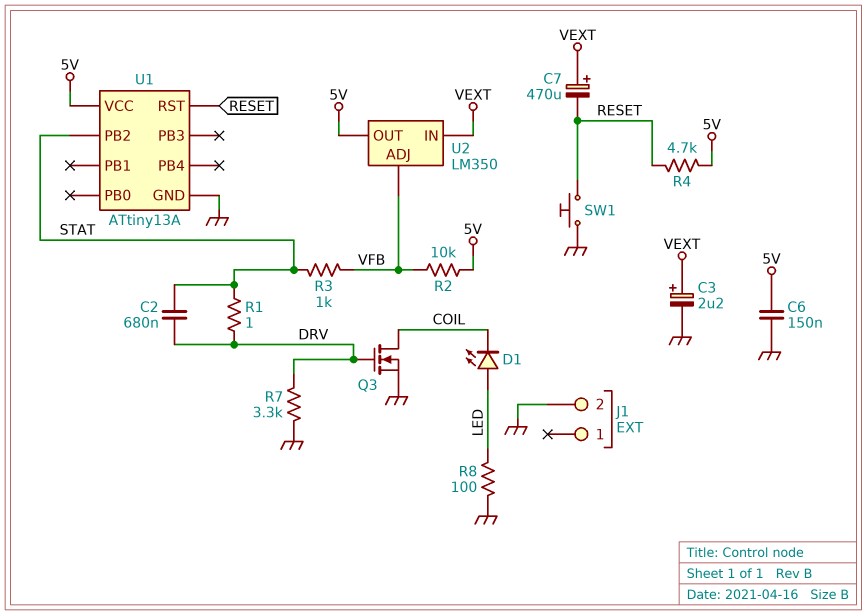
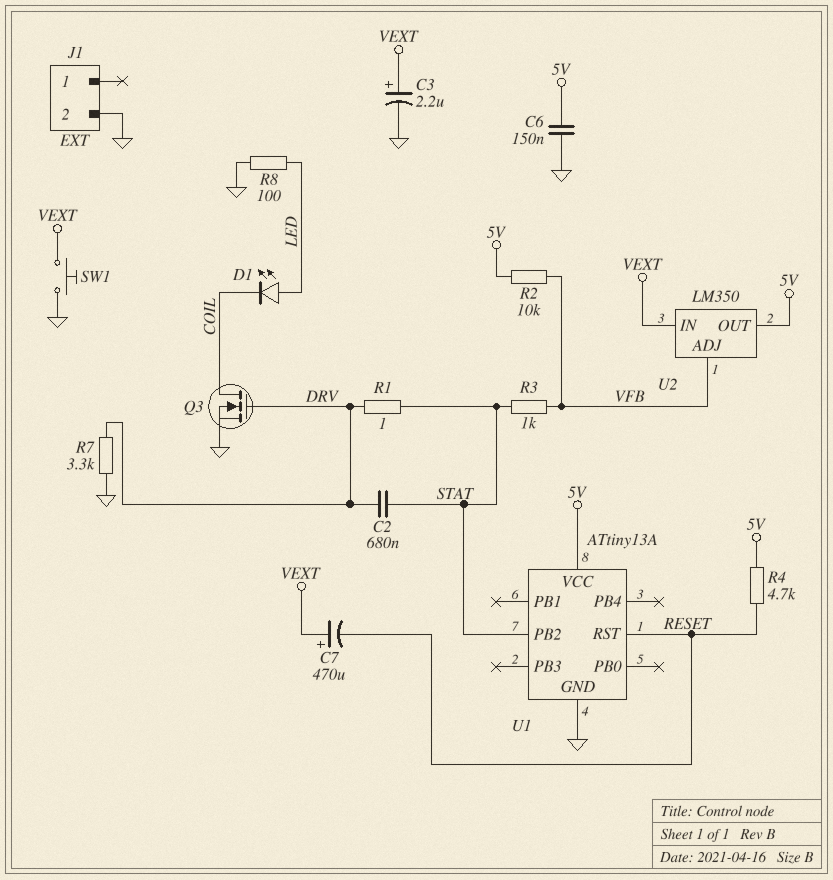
SW1: button (GND, RESET) -> button (GND, VEXT)

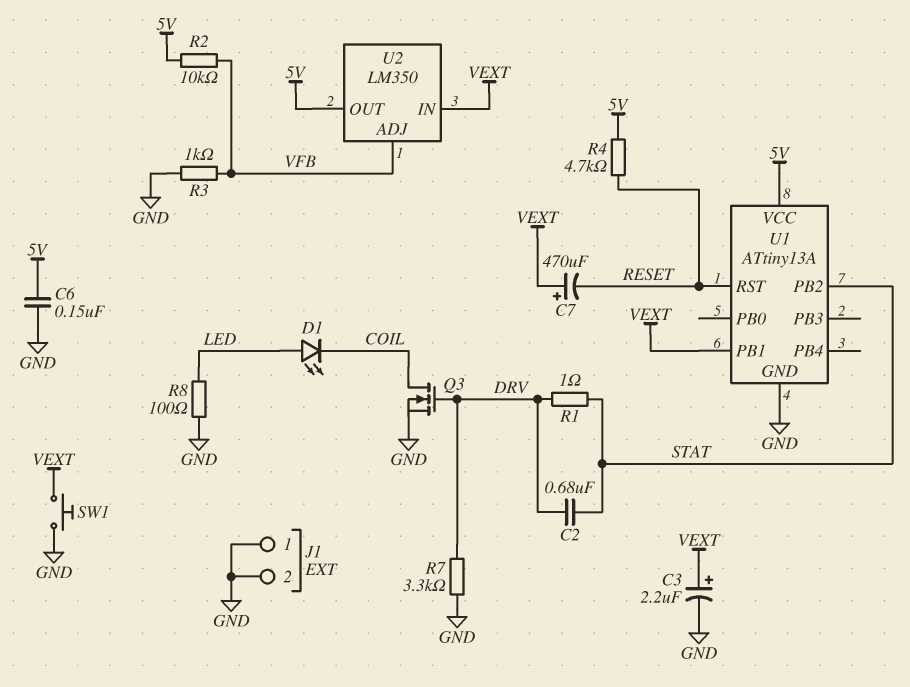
J1 pin 1: none -> GND
R3: 1k (STAT, VFB) -> 1k (GND, VFB)
U1 pin PB1: none -> VEXT

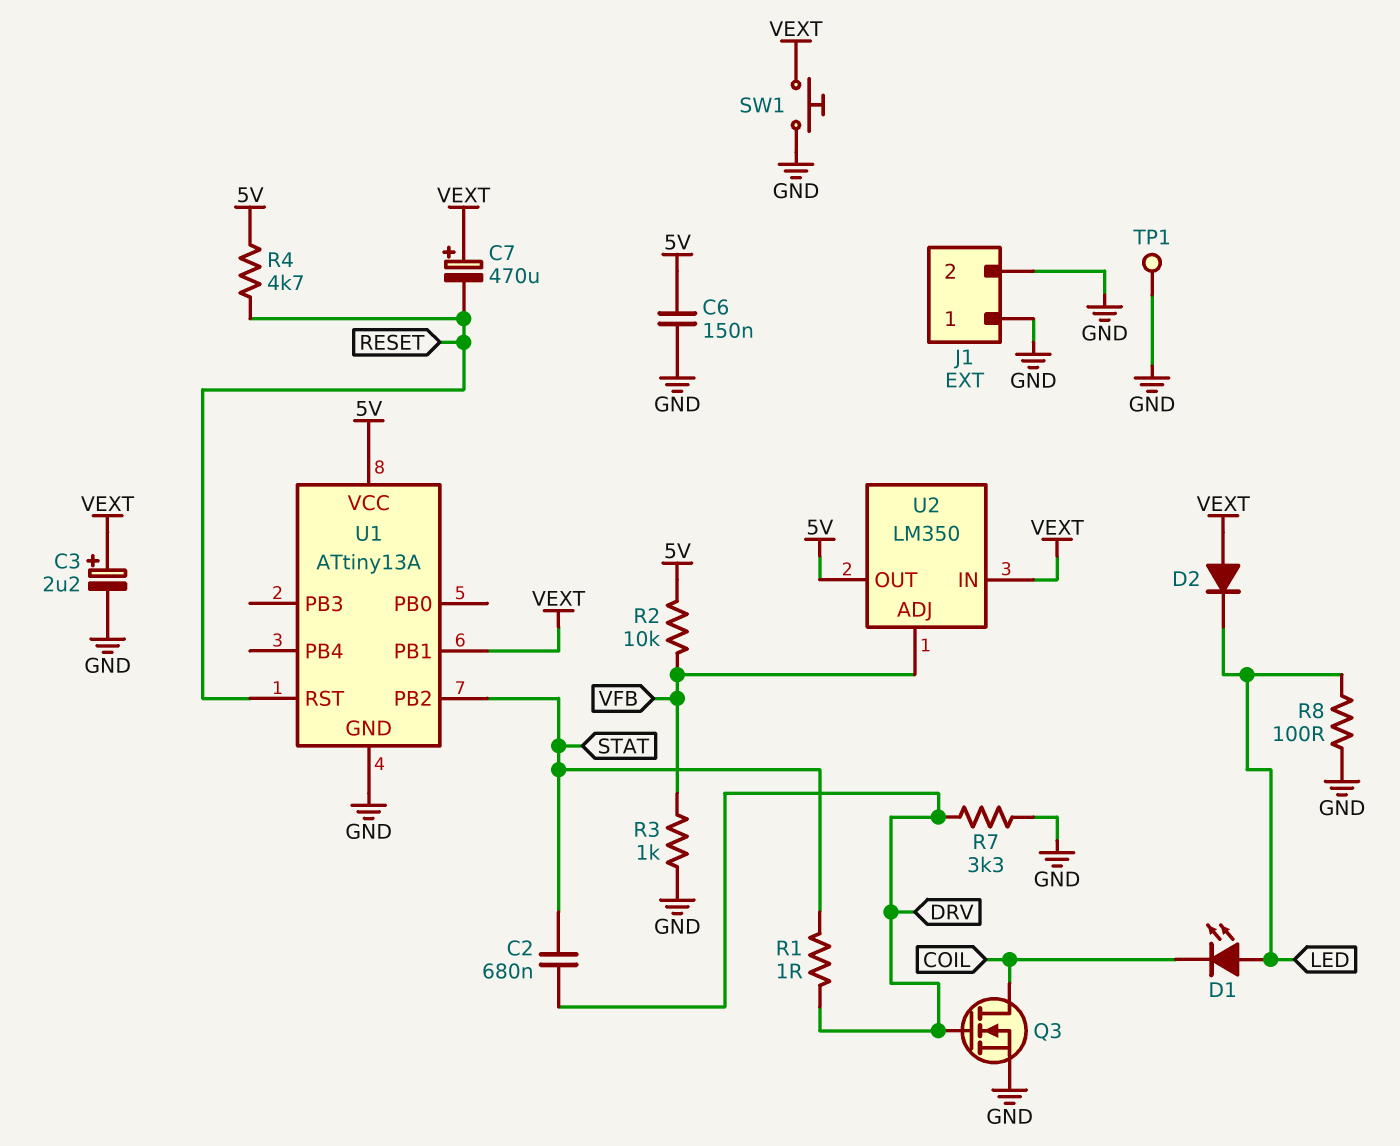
D2: none -> diode (A VEXT, K LED)
TP1: none -> test point (GND)

